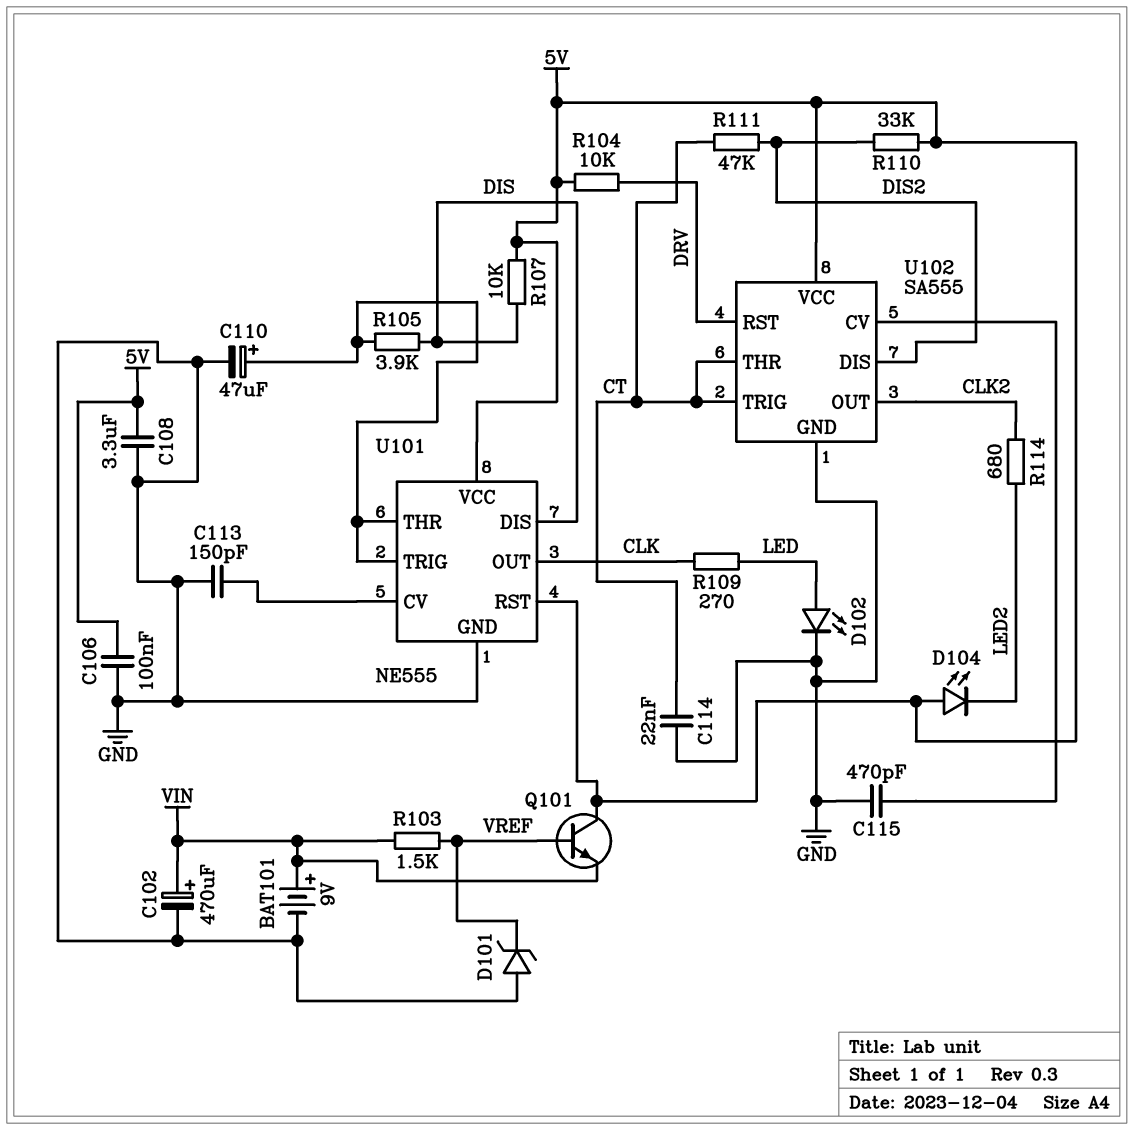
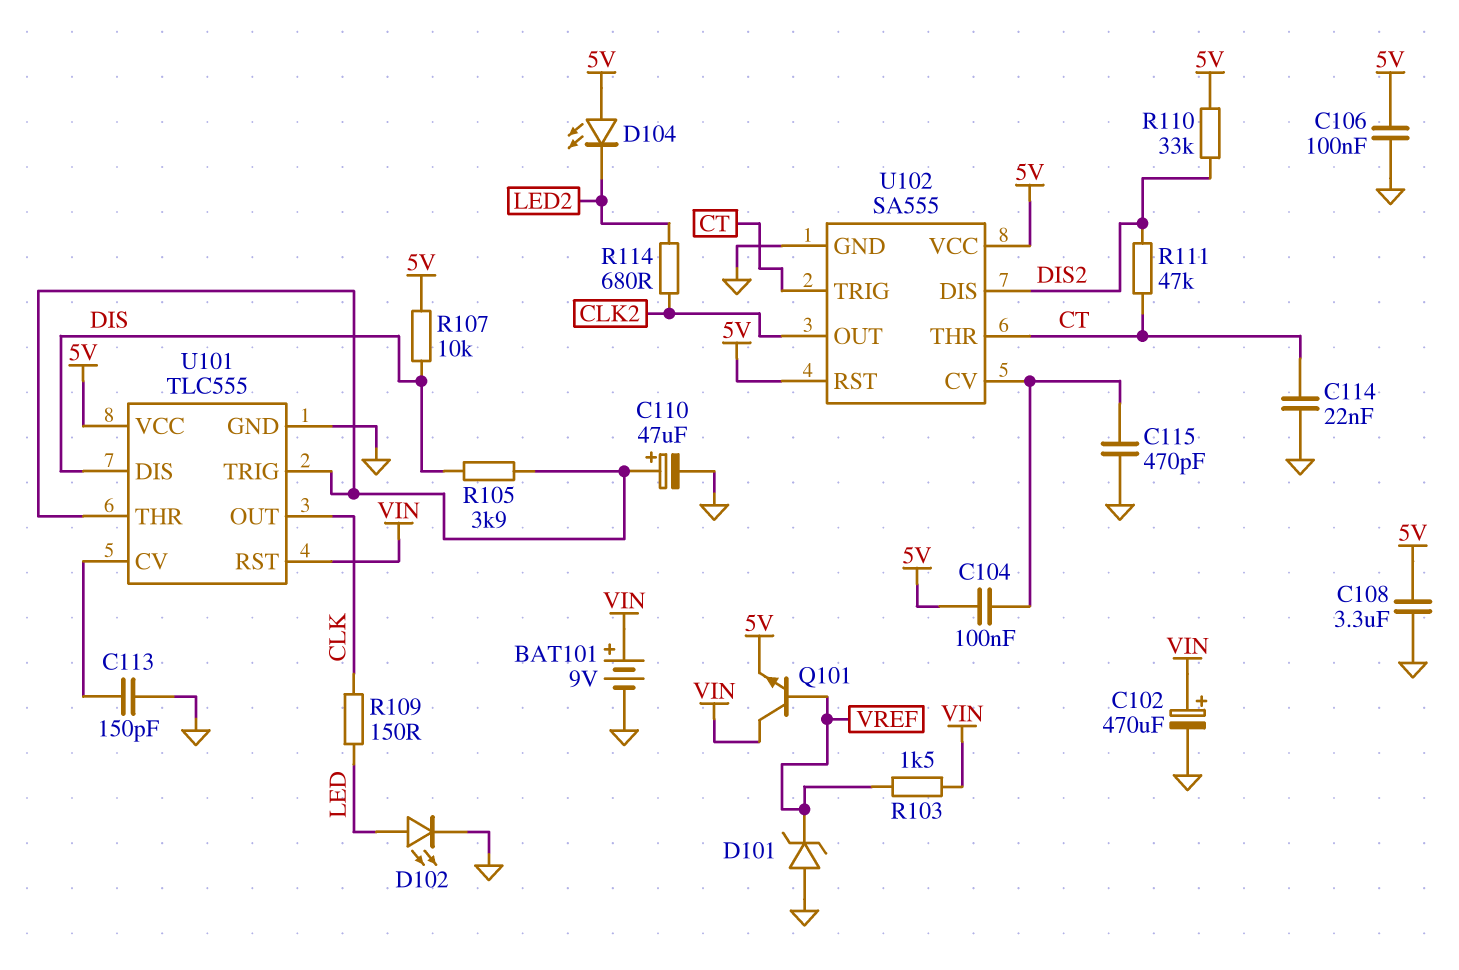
C104: none -> 100nF (5V, U102/CV)
Q101: NPN (B VREF, C 5V, E VIN) -> NPN (B VREF, C VIN, E 5V)
R104: 10k (5V, DRV) -> none
R109: 270 (CLK, LED) -> 150 (CLK, LED)
U101: NE555 -> TLC555
U101 pin RST: 5V -> VIN
U102 pin RST: DRV -> 5V

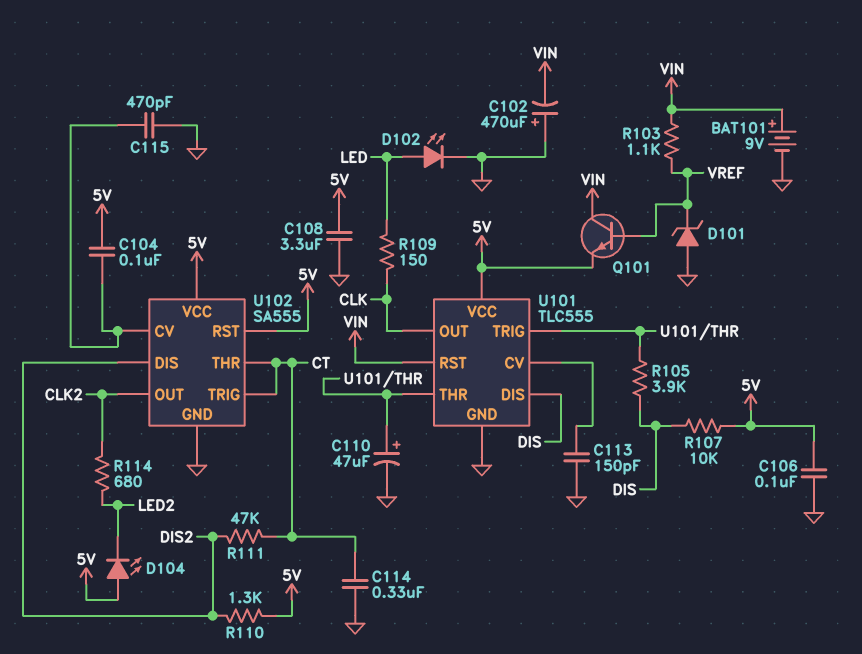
C102: 470uF (plus VIN, minus GND) -> 470uF (plus GND, minus VIN)
C114: 22nF (CT, GND) -> 330nF (CT, GND)
R103: 1.5k (VIN, VREF) -> 1.1k (VIN, VREF)
R110: 33k (5V, DIS2) -> 1.3k (5V, DIS2)

